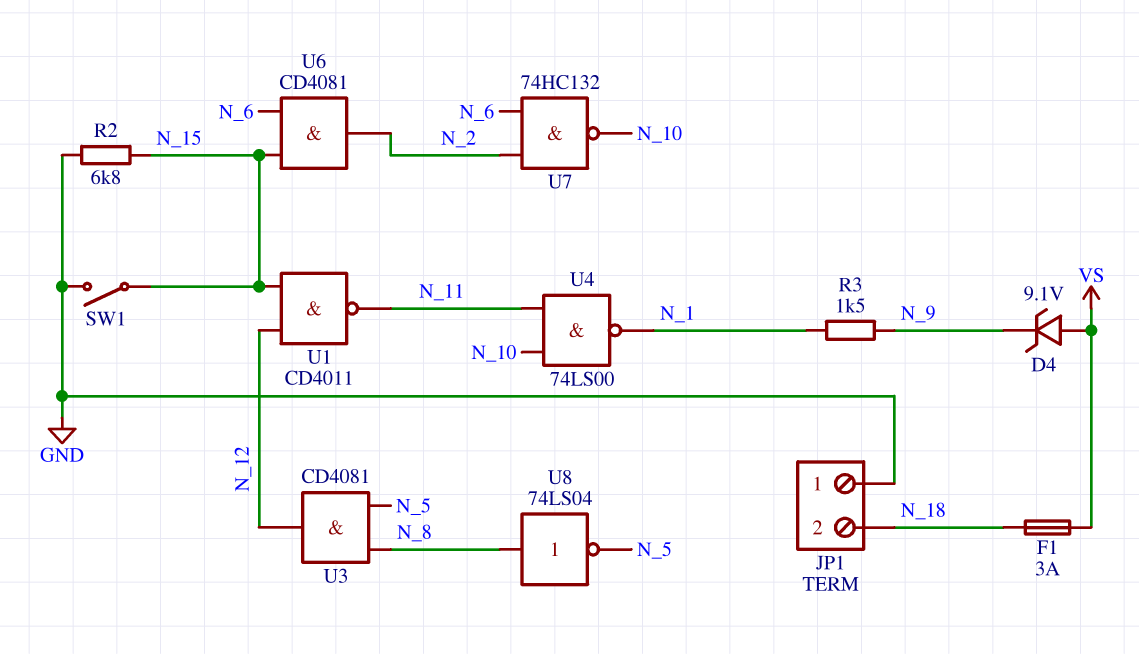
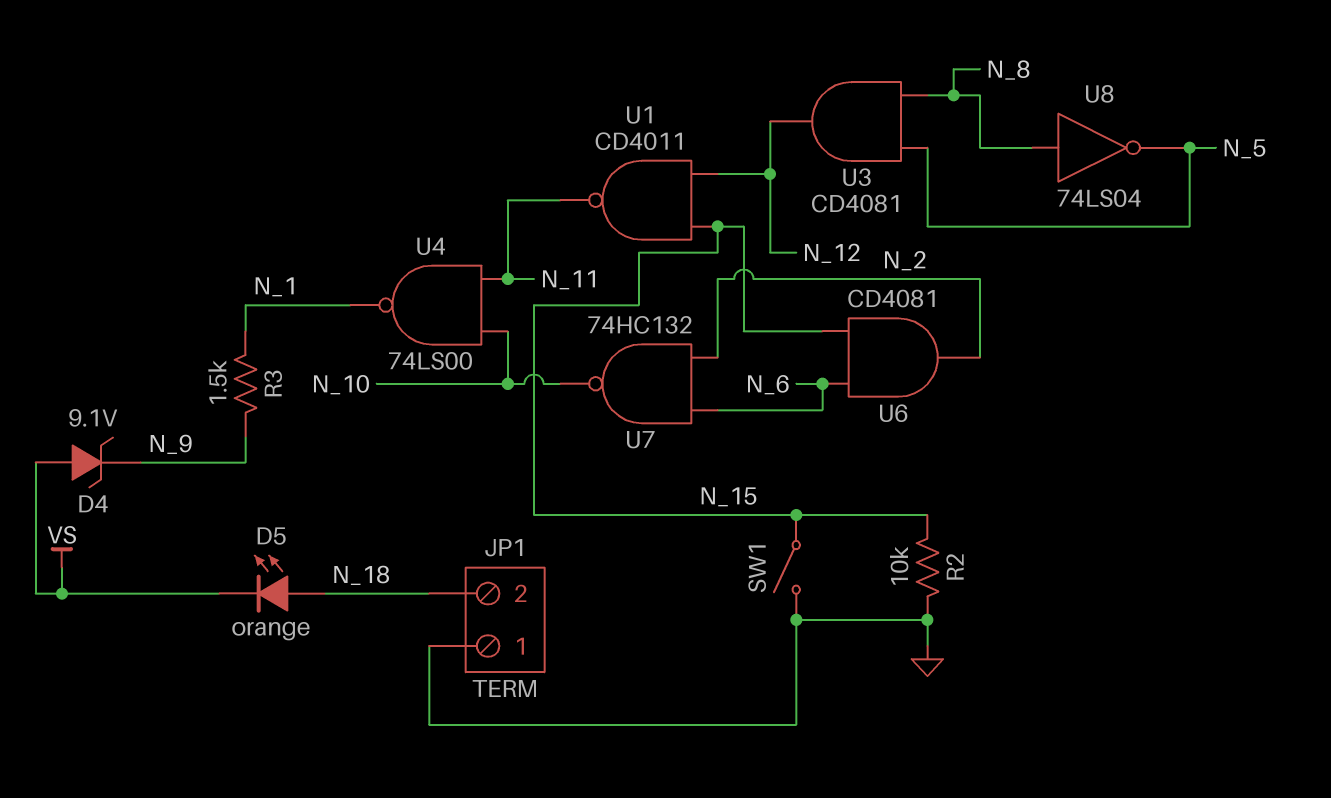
D5: none -> LED orange (A N_18, K VS)
F1: 3A (N_18, VS) -> none
R2: 6.8k (GND, N_15) -> 10k (GND, N_15)

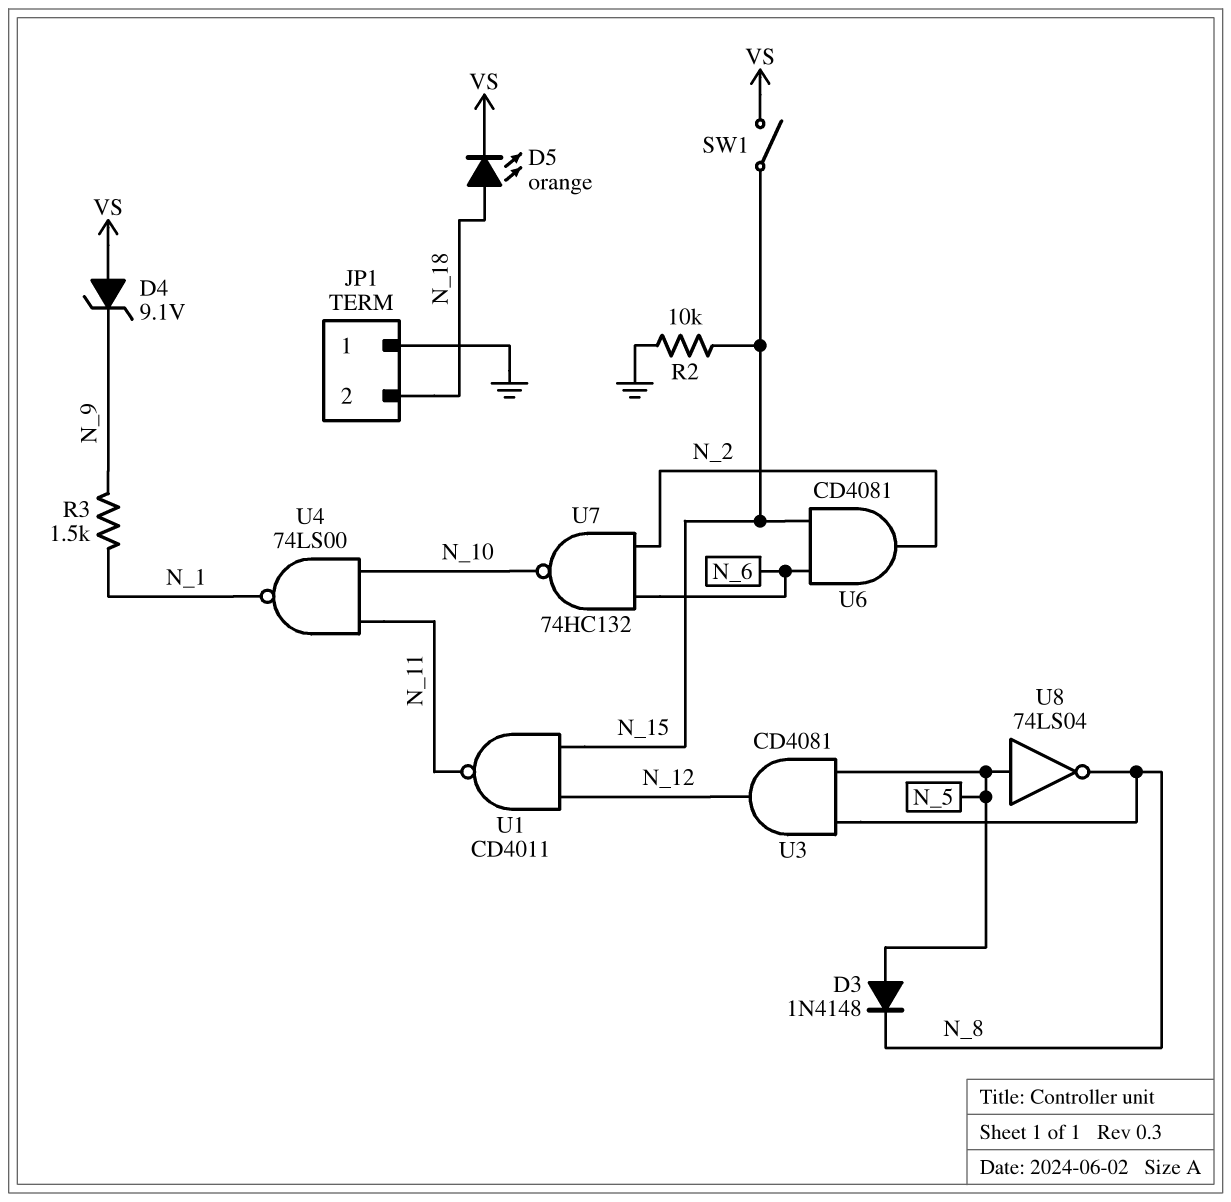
D3: none -> diode 1N4148 (A N_5, K N_8)
SW1: switch (GND, N_15) -> switch (N_15, VS)
U8: NOT 74LS04 (in N_8, out N_5) -> NOT 74LS04 (in N_5, out N_8)

